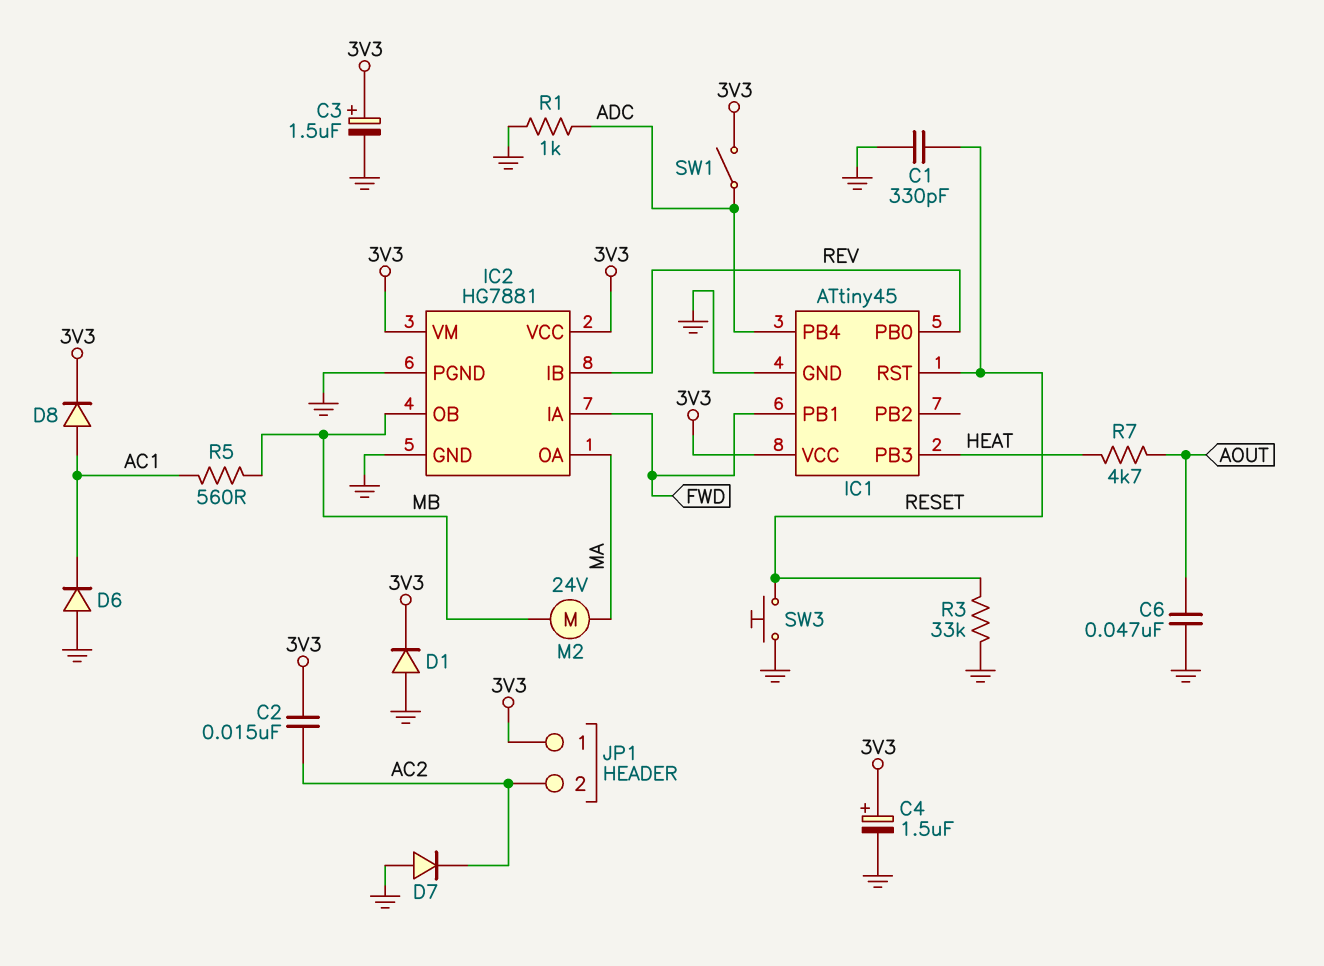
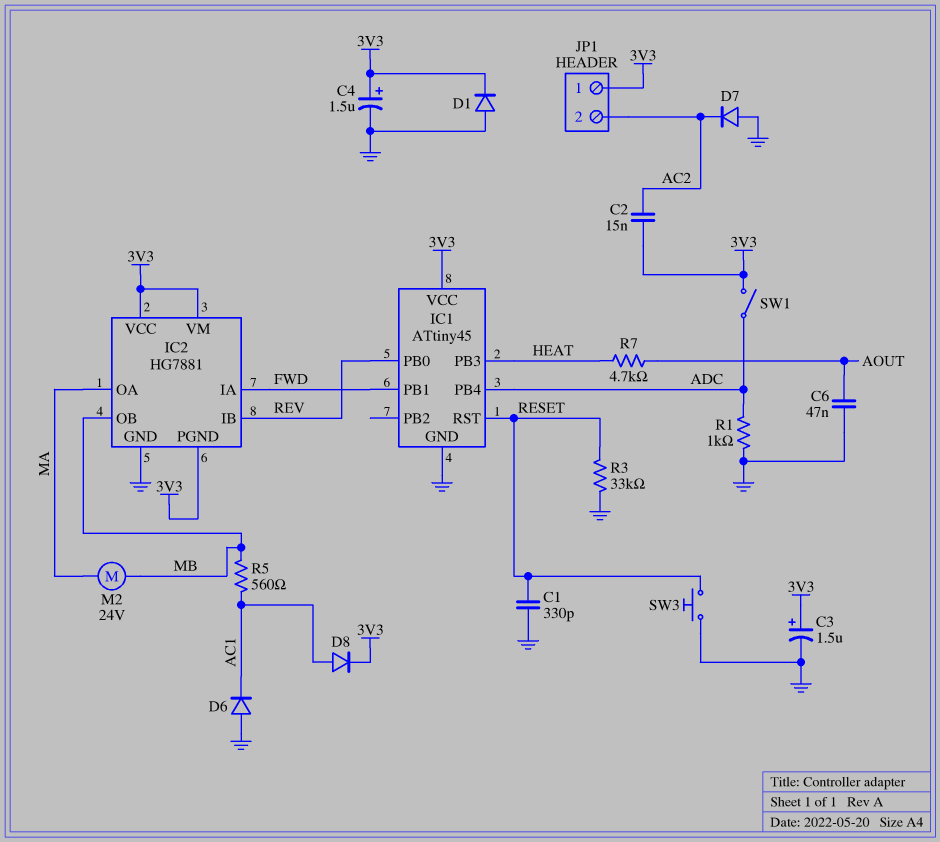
IC2 pin PGND: GND -> 3V3

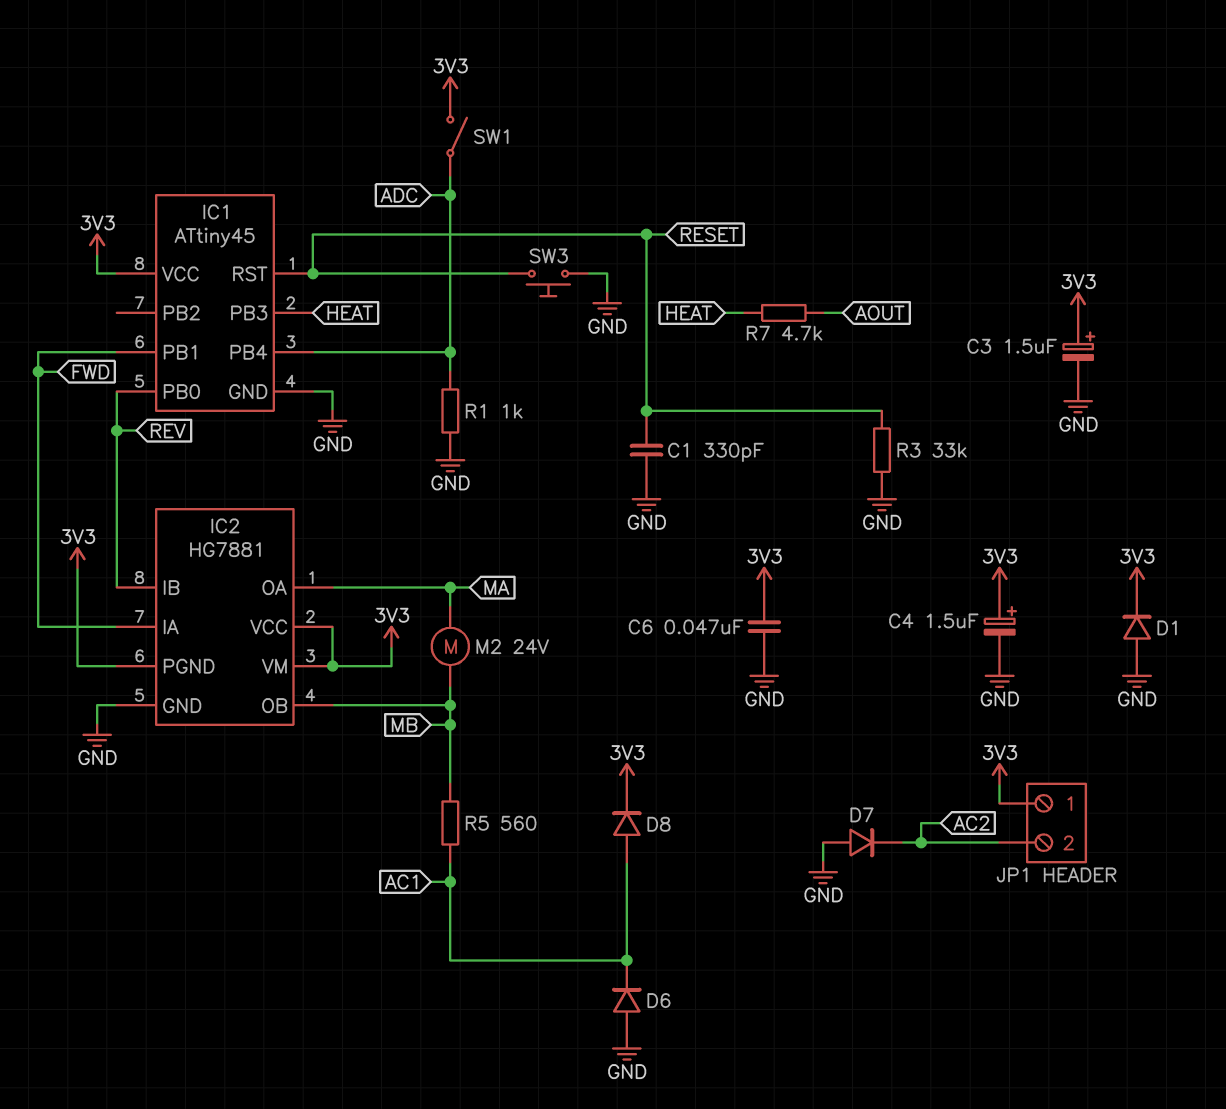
C2: 15nF (3V3, AC2) -> none
C6: 47nF (AOUT, GND) -> 47nF (3V3, GND)

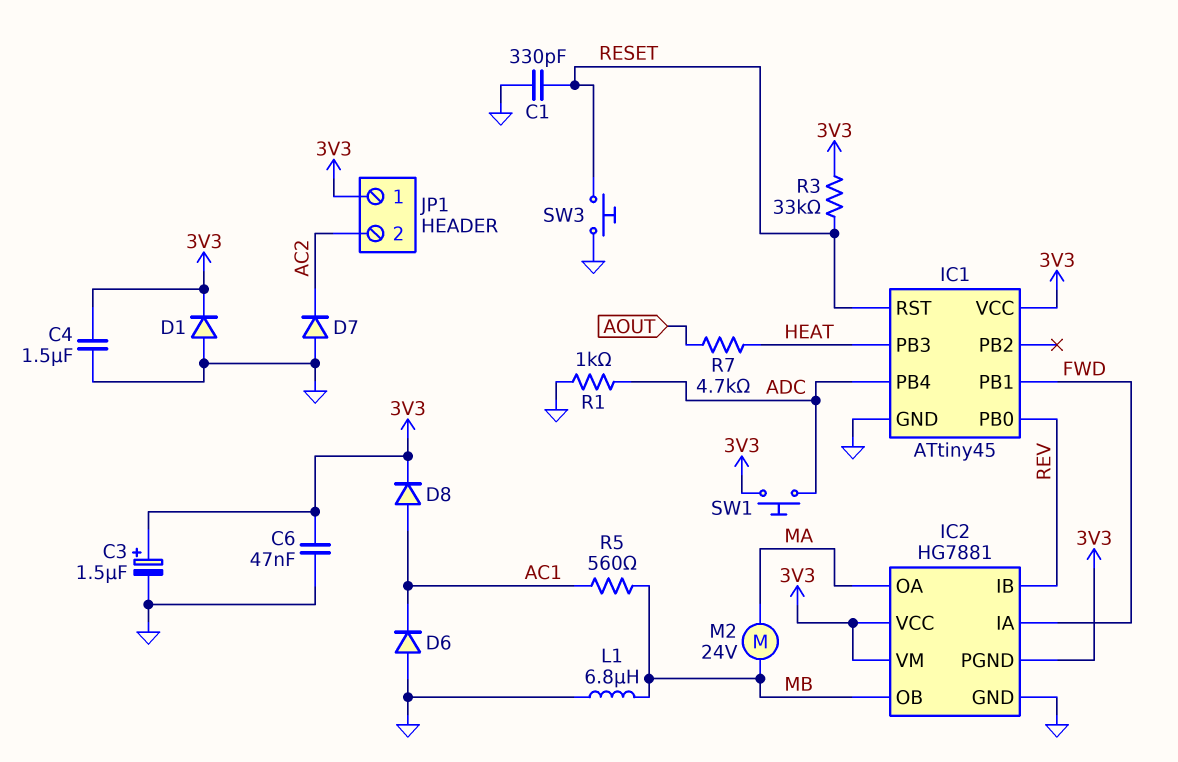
C4: 1.5uF (plus 3V3, minus GND) -> 1.5uF (3V3, GND)
L1: none -> 6.8uH (GND, MB)
R3: 33k (GND, RESET) -> 33k (3V3, RESET)
SW1: switch (3V3, ADC) -> button (3V3, ADC)

